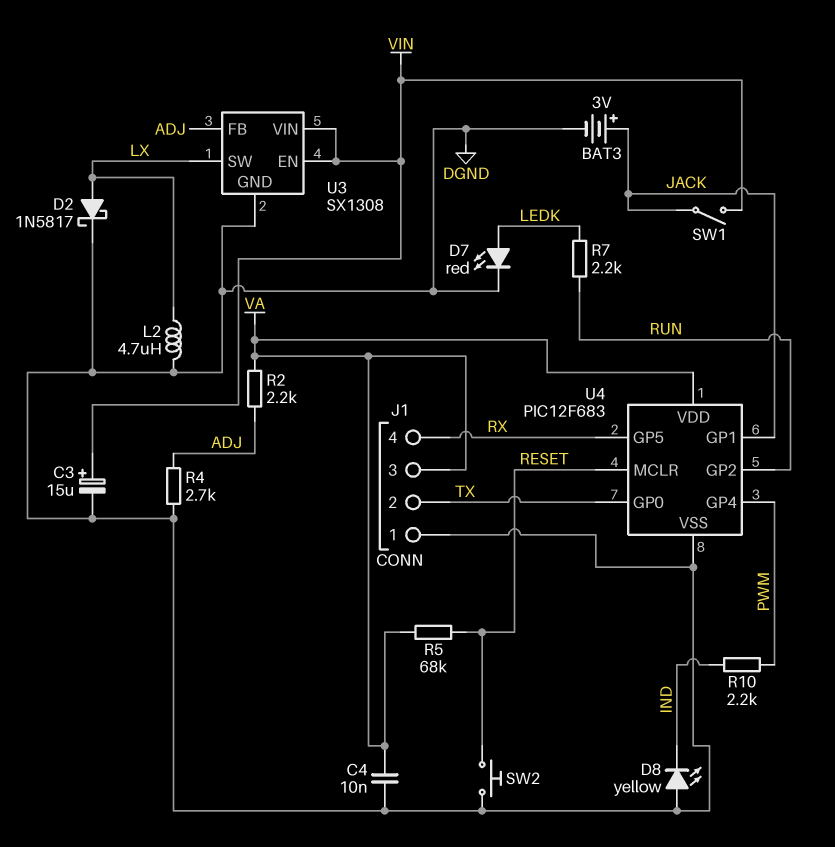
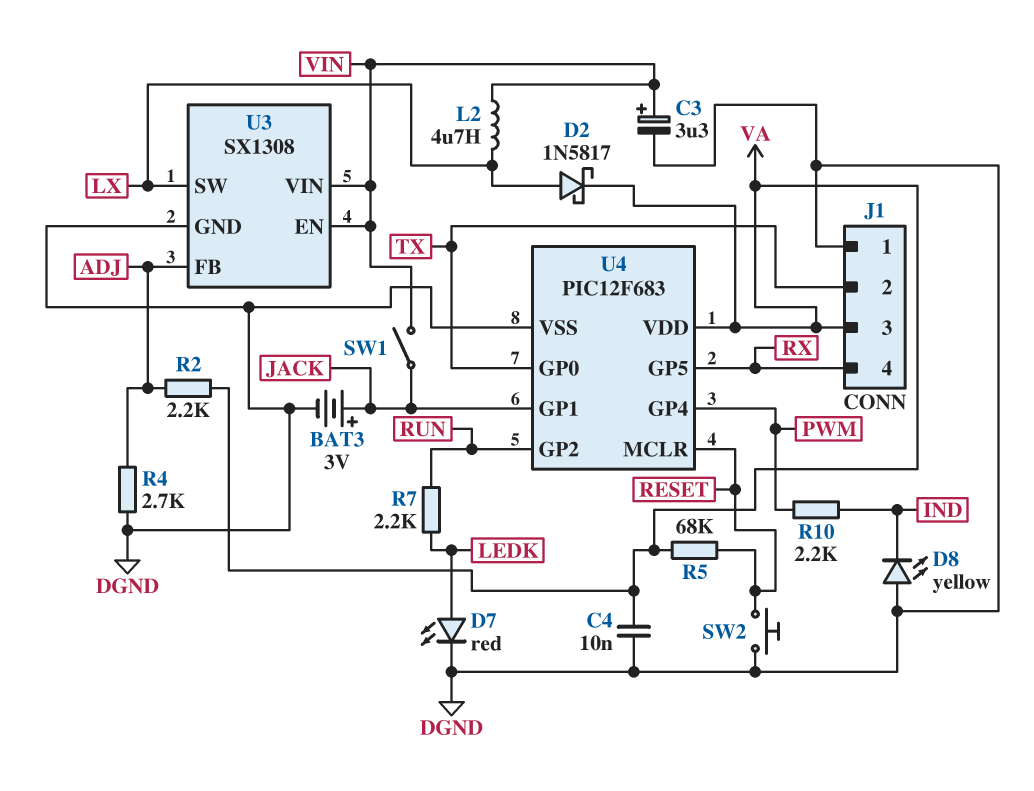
C3: 15uF (plus VIN, minus DGND) -> 3.3uF (plus VIN, minus DGND)
D2: schottky 1N5817 (A LX, K DGND) -> schottky 1N5817 (A LX, K VA)
L2: 4.7uH (DGND, LX) -> 4.7uH (LX, VIN)

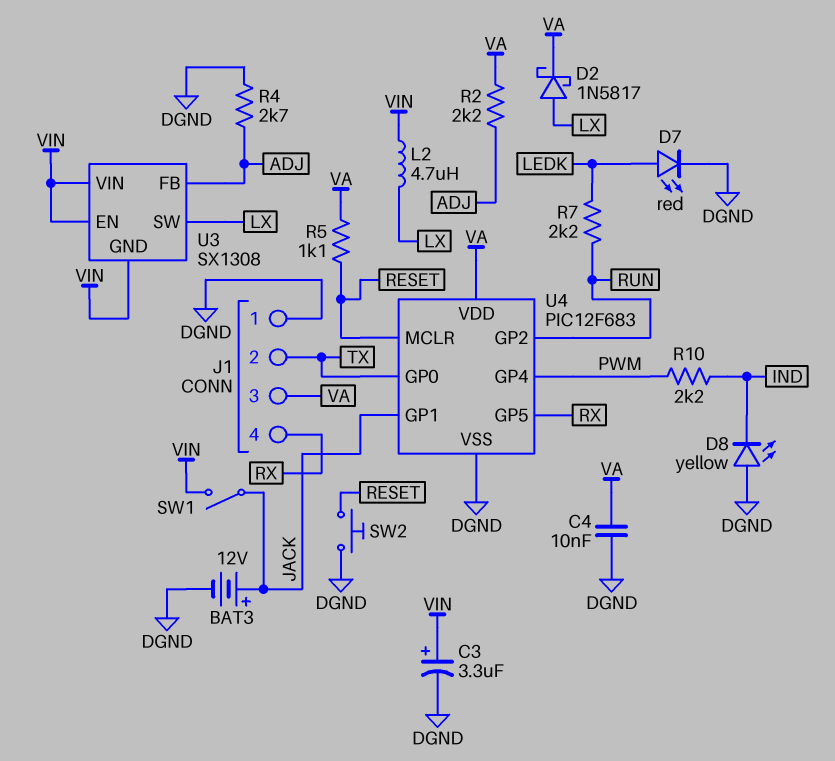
BAT3: 3V (plus JACK, minus DGND) -> 12V (plus JACK, minus DGND)
R5: 68k (RESET, VA) -> 1.1k (RESET, VA)
U3 pin GND: DGND -> VIN

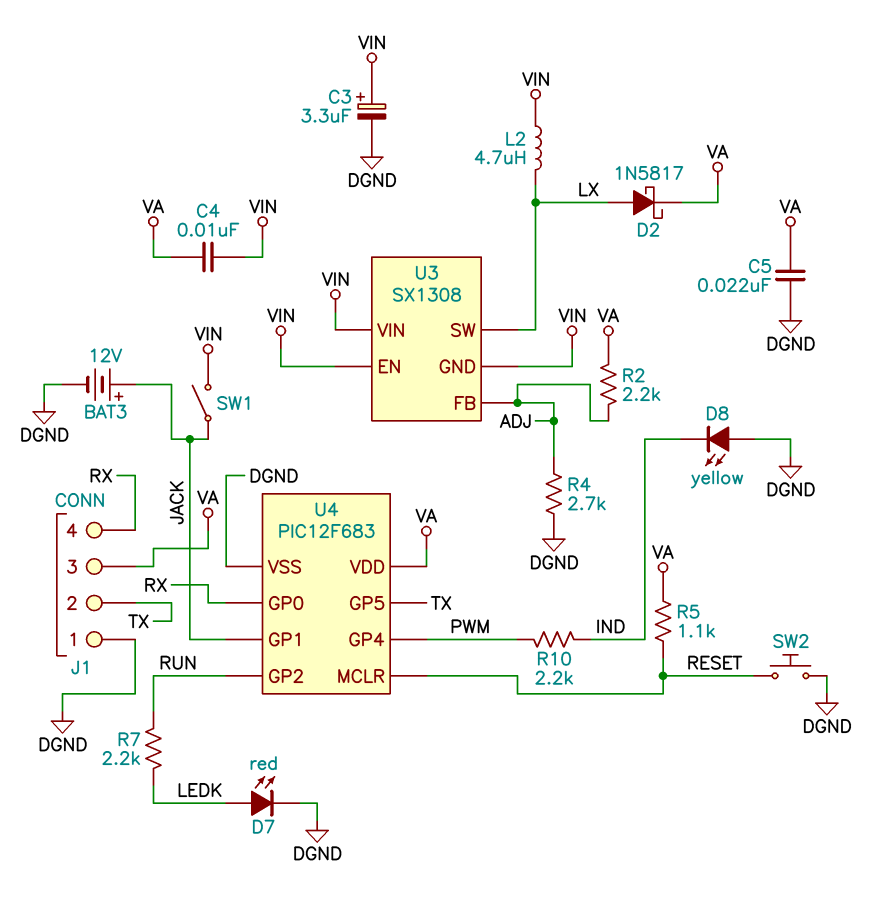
C4: 10nF (DGND, VA) -> 10nF (VA, VIN)
C5: none -> 22nF (DGND, VA)
U4 pin GP0: TX -> RX
U4 pin GP5: RX -> TX

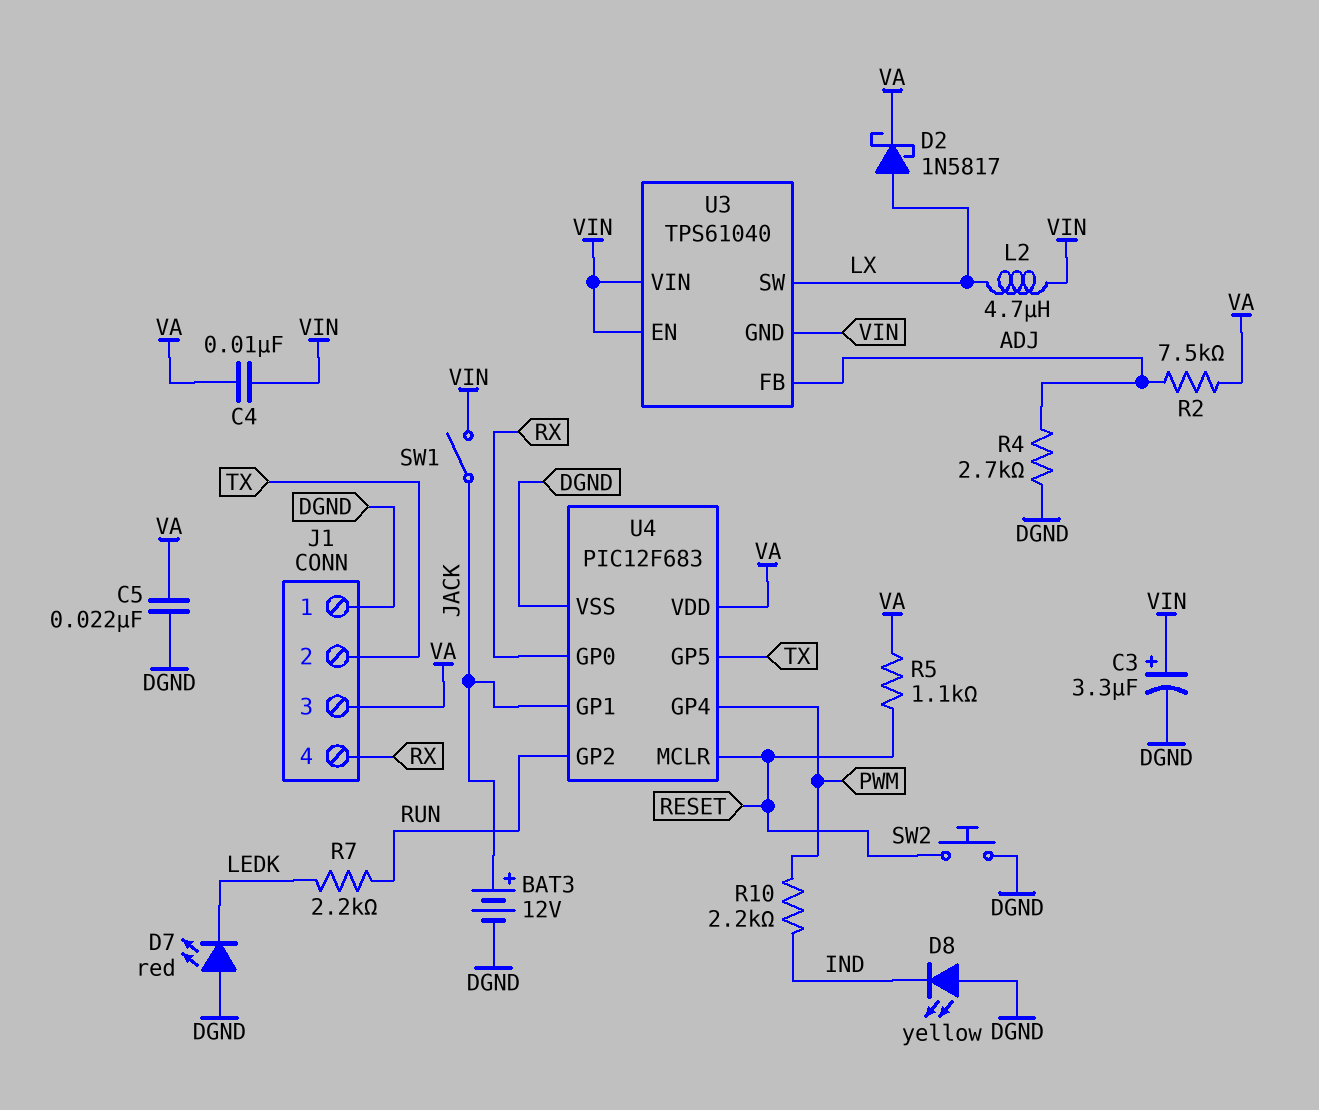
D7: LED red (A LEDK, K DGND) -> LED red (A DGND, K LEDK)
R2: 2.2k (ADJ, VA) -> 7.5k (ADJ, VA)
U3: SX1308 -> TPS61040

